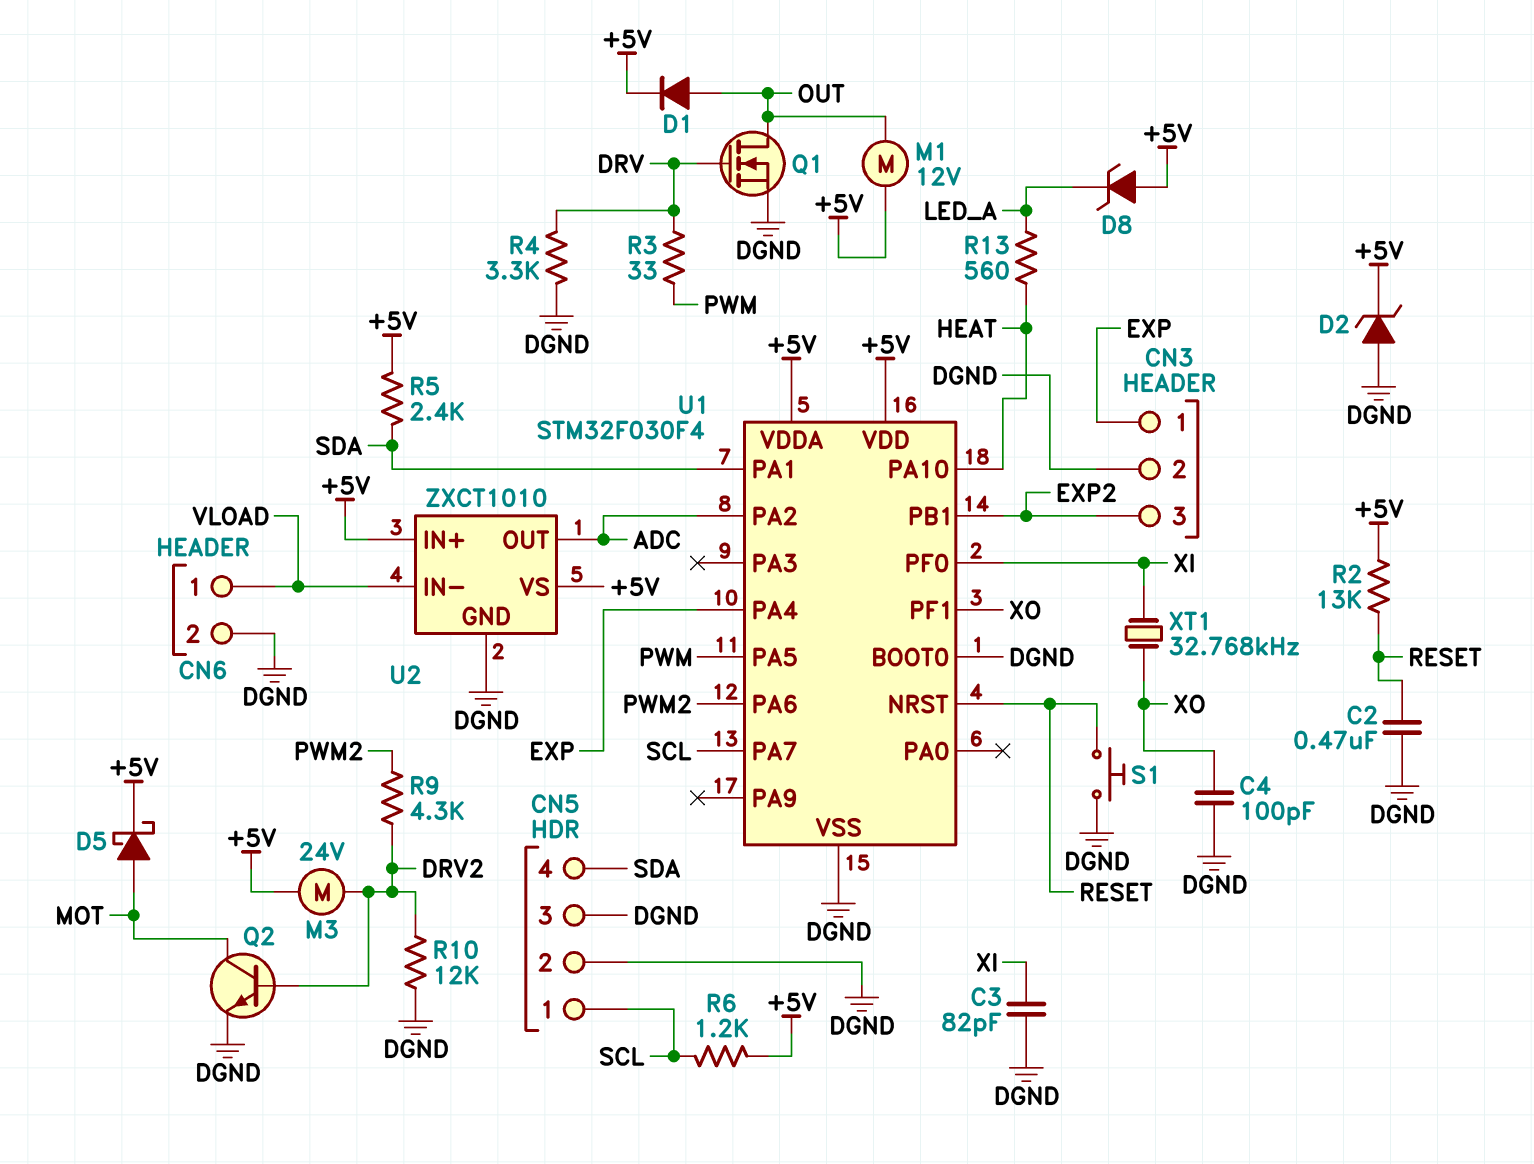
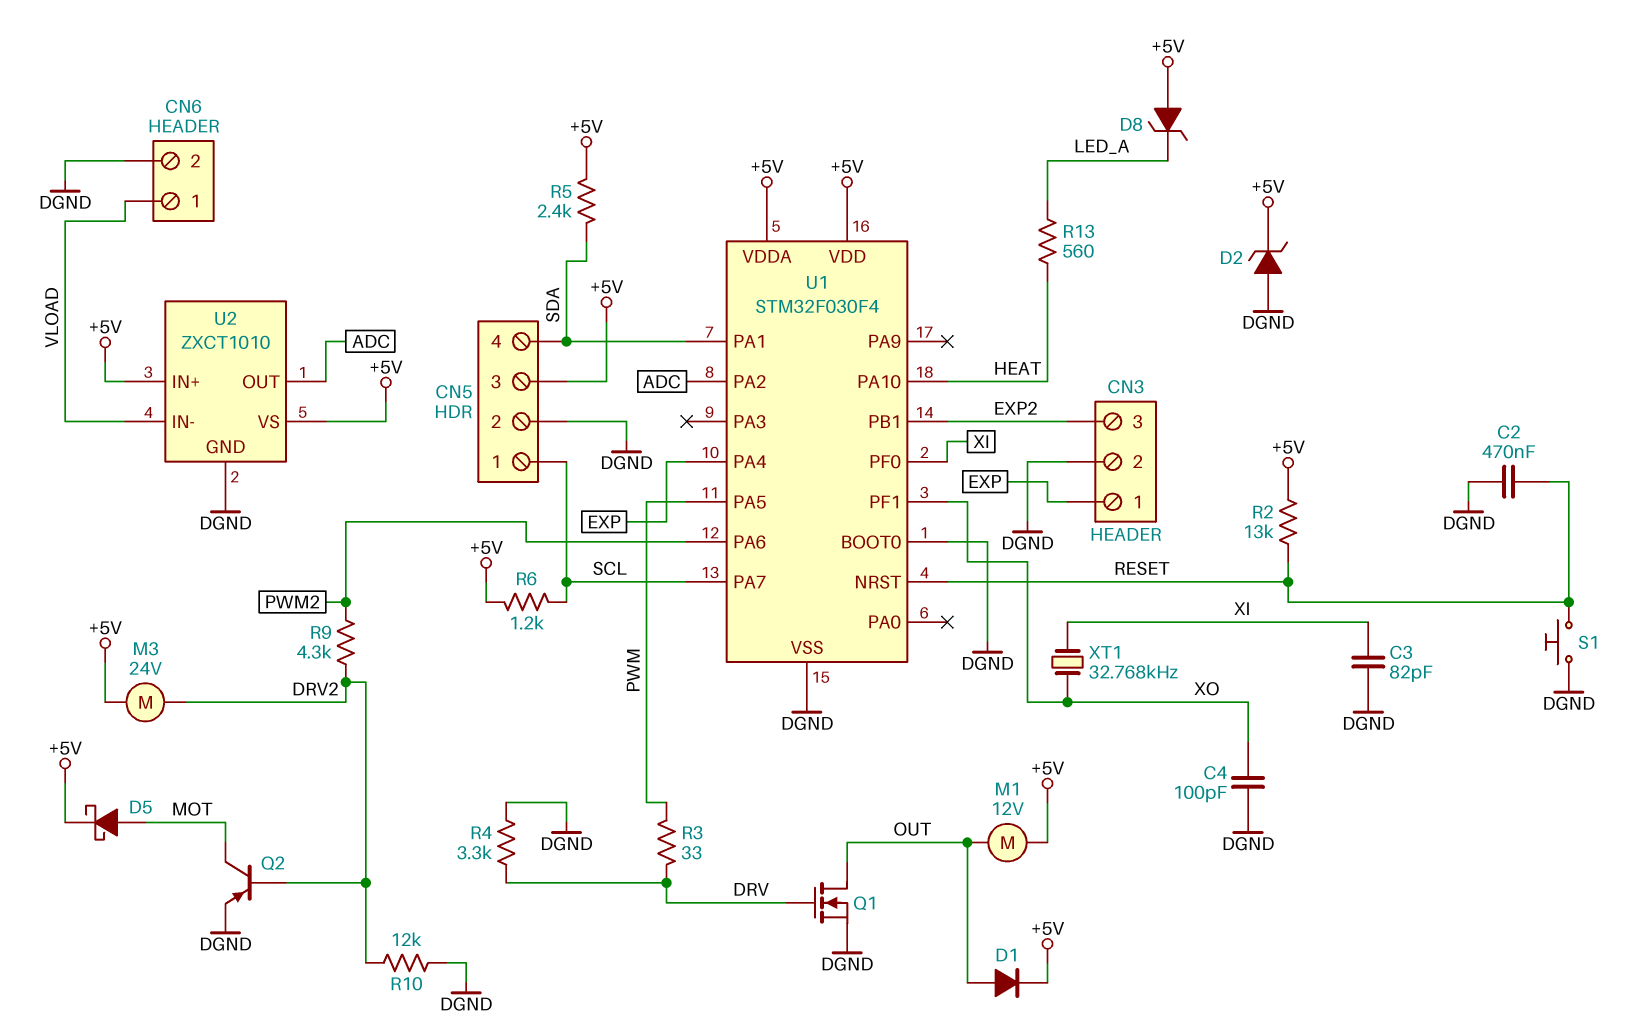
CN5 pin 3: DGND -> +5V
Q2: NPN (B DRV2, C MOT, E DGND) -> PNP (B DRV2, C MOT, E DGND)

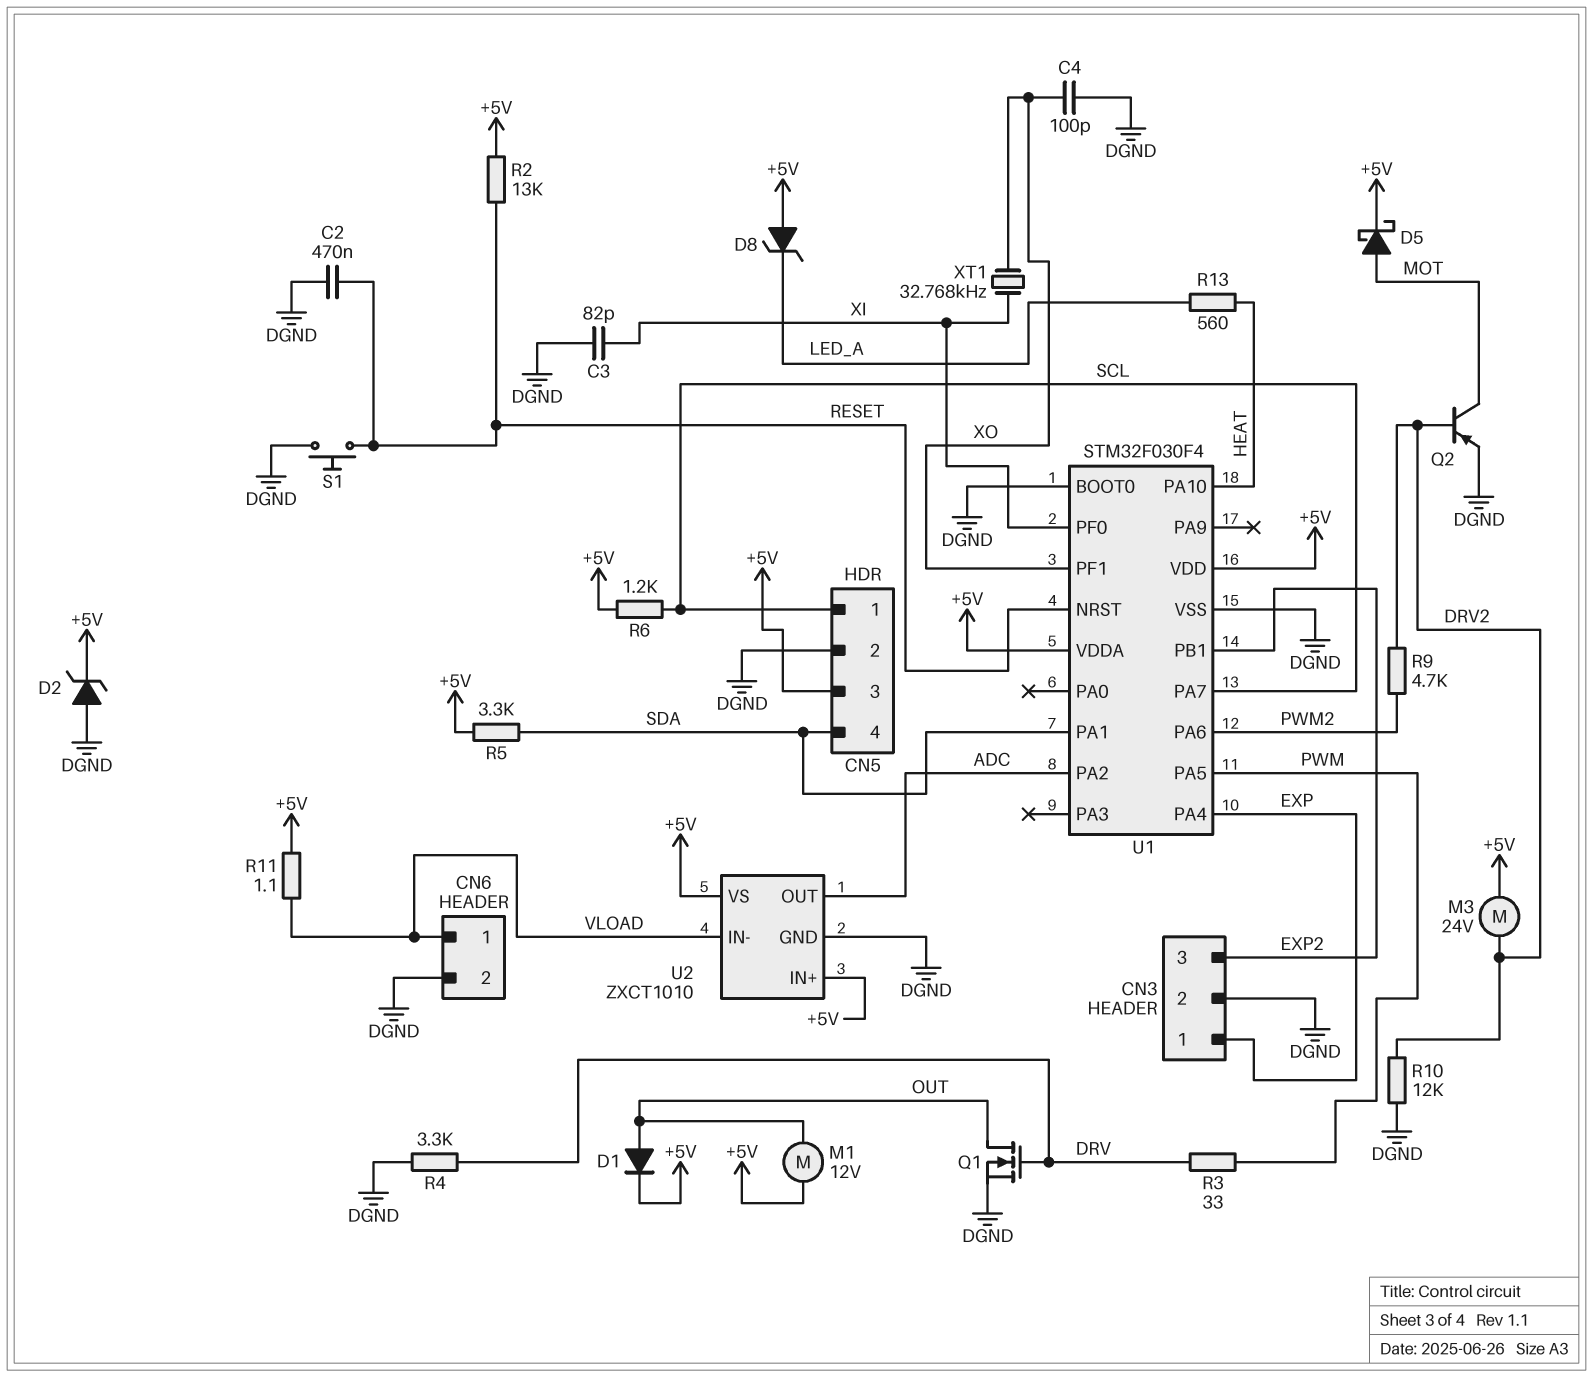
R5: 2.4k (+5V, SDA) -> 3.3k (+5V, SDA)
R9: 4.3k (DRV2, PWM2) -> 4.7k (DRV2, PWM2)
R11: none -> 1.1 (+5V, VLOAD)

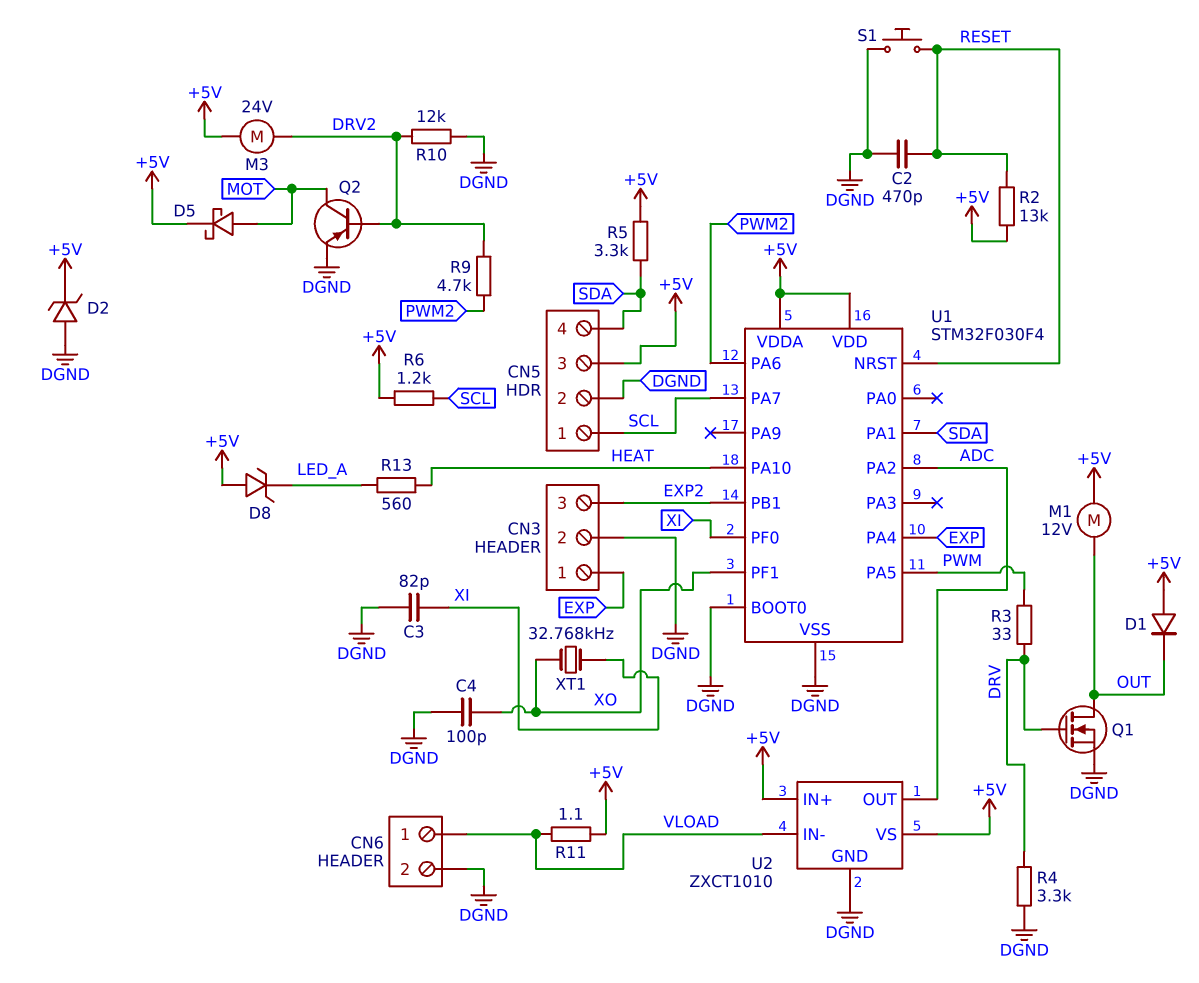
C2: 470nF (DGND, RESET) -> 470pF (DGND, RESET)
D1: diode (A OUT, K +5V) -> diode (A +5V, K OUT)

